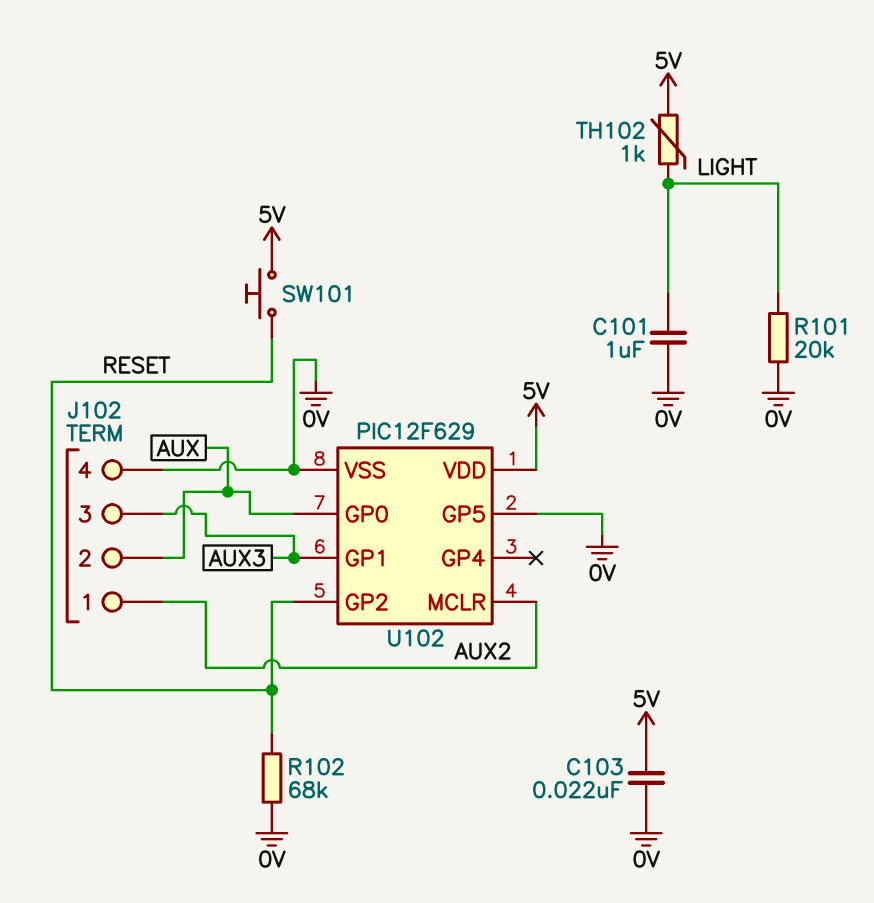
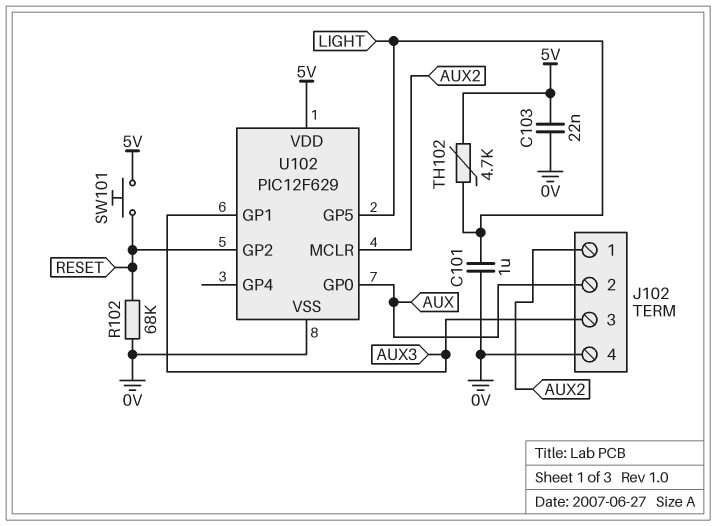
R101: 20k (0V, LIGHT) -> none
TH102: 1k (5V, LIGHT) -> 4.7k (5V, LIGHT)
U102 pin GP5: 0V -> LIGHT

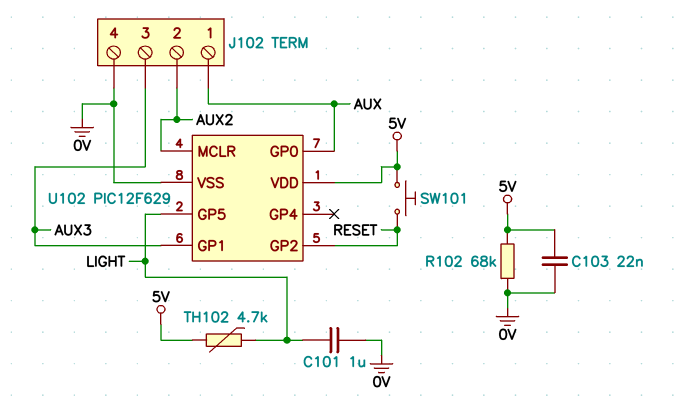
J102 pin 1: AUX2 -> AUX
J102 pin 2: AUX -> AUX2
R102: 68k (0V, RESET) -> 68k (0V, 5V)

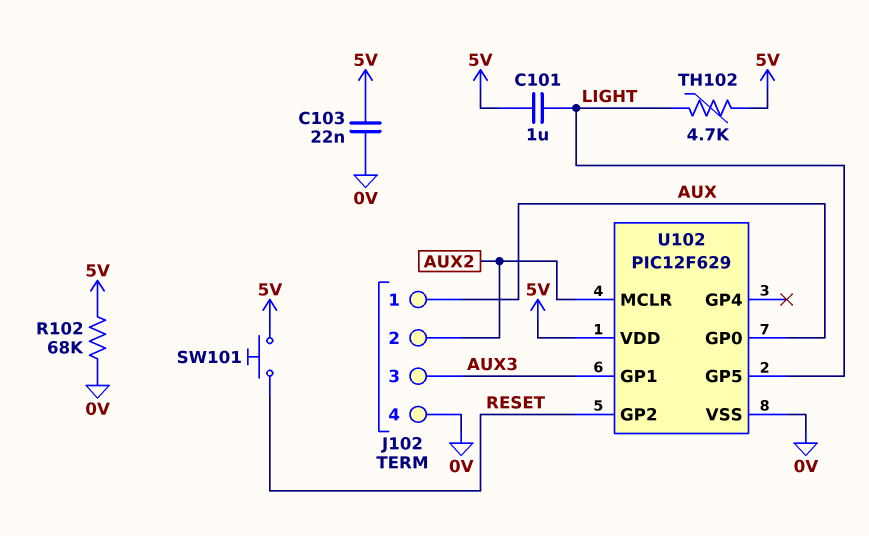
C101: 1uF (0V, LIGHT) -> 1uF (5V, LIGHT)

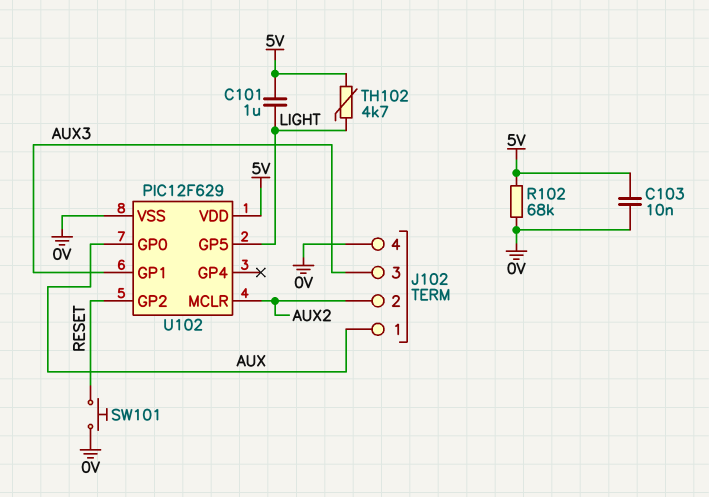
C103: 22nF (0V, 5V) -> 10nF (0V, 5V)
SW101: button (5V, RESET) -> button (0V, RESET)

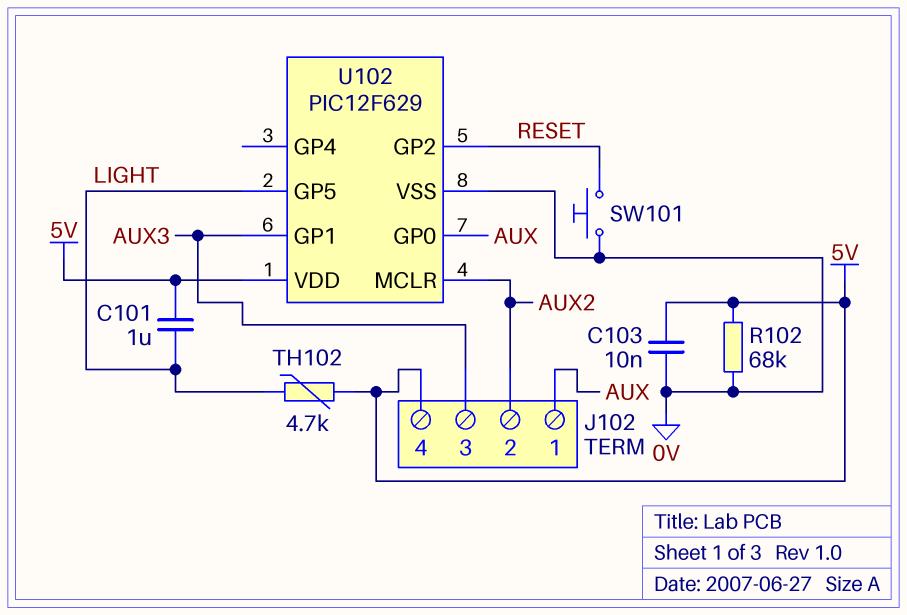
J102 pin 4: 0V -> 5V

